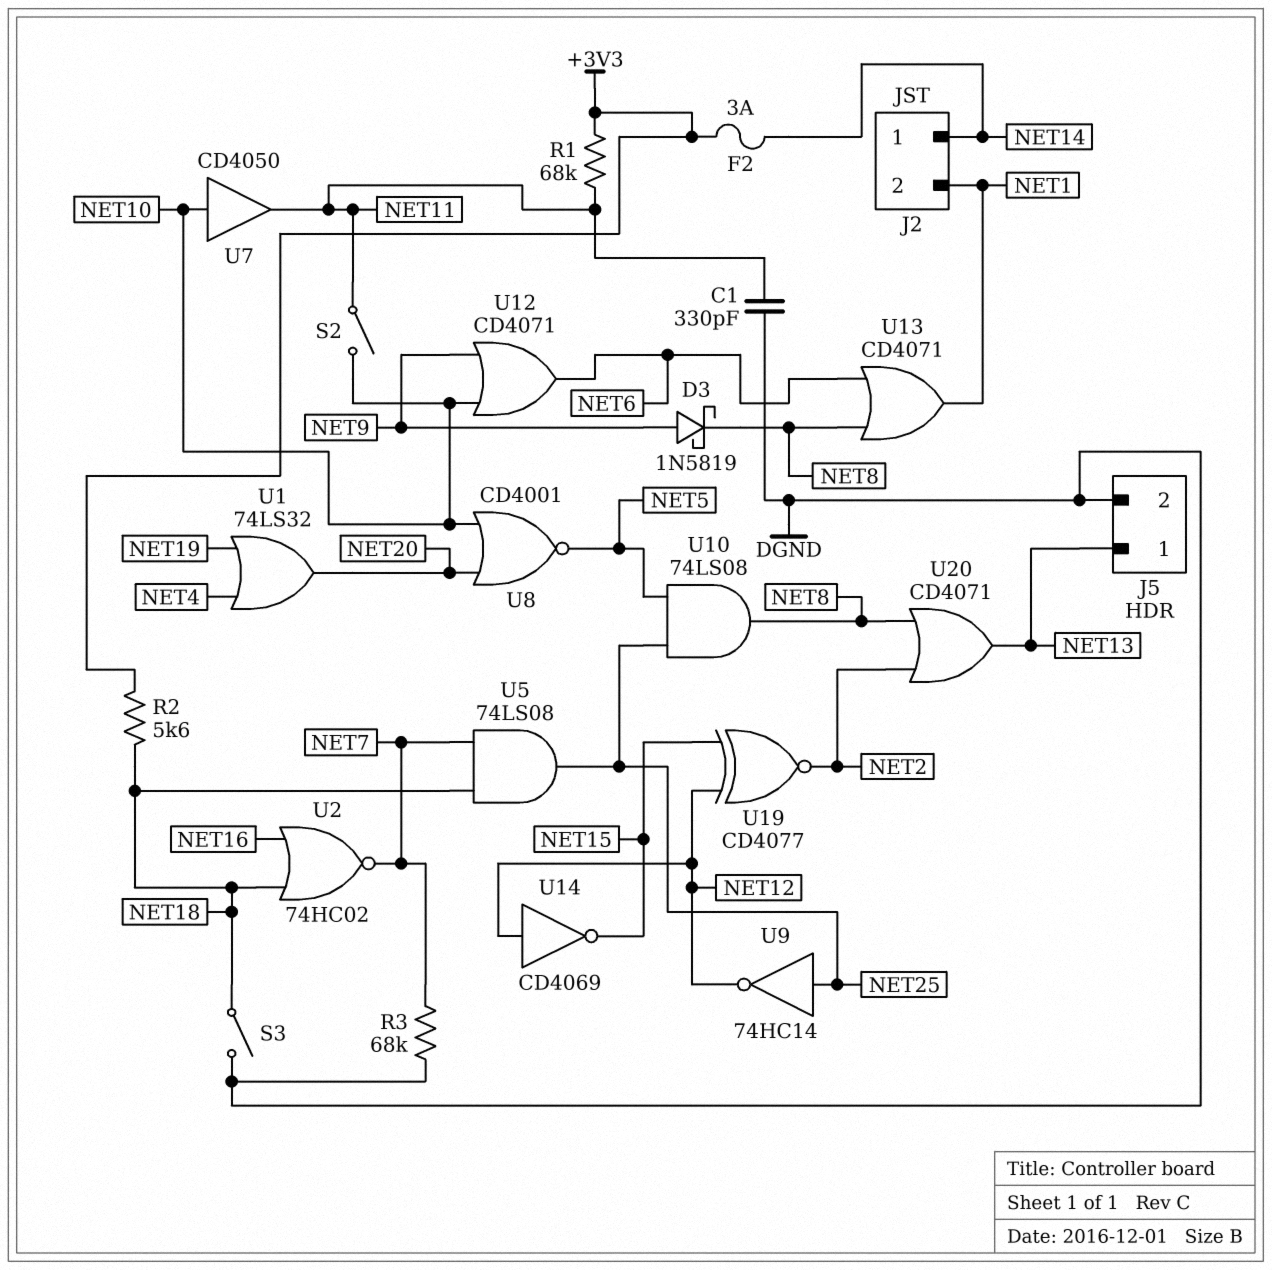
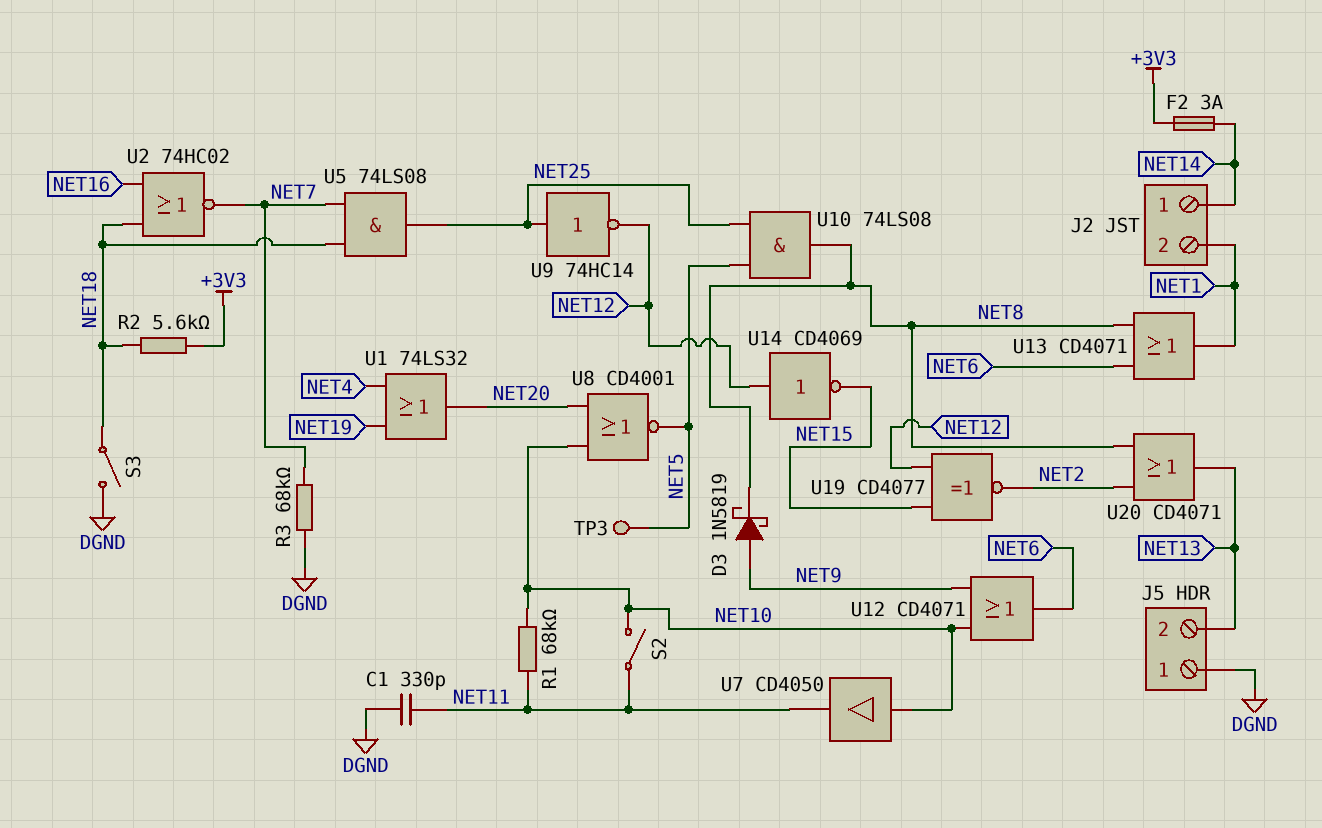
J5 pin 1: NET13 -> DGND
J5 pin 2: DGND -> NET13
R1: 68k (+3V3, NET11) -> 68k (NET10, NET11)
TP3: none -> test point (NET5)

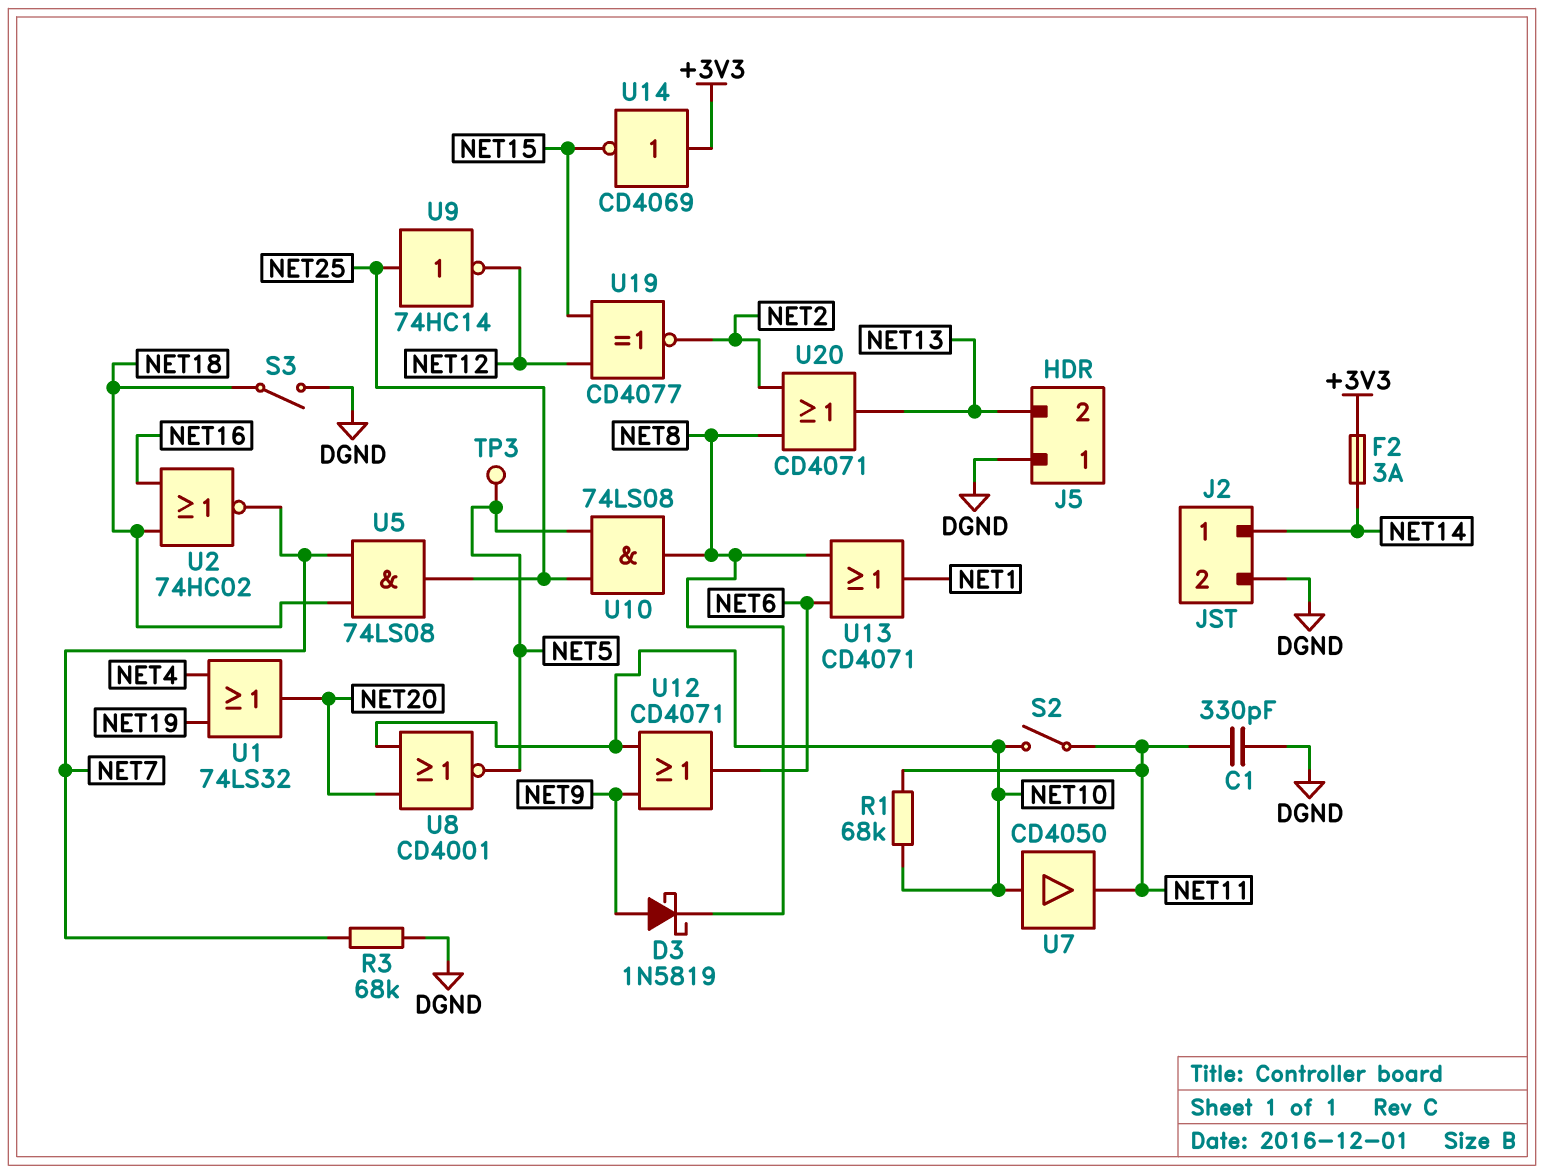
J2 pin 2: NET1 -> DGND
R2: 5.6k (+3V3, NET18) -> none
U14: NOT CD4069 (in NET12, out NET15) -> NOT CD4069 (in +3V3, out NET15)

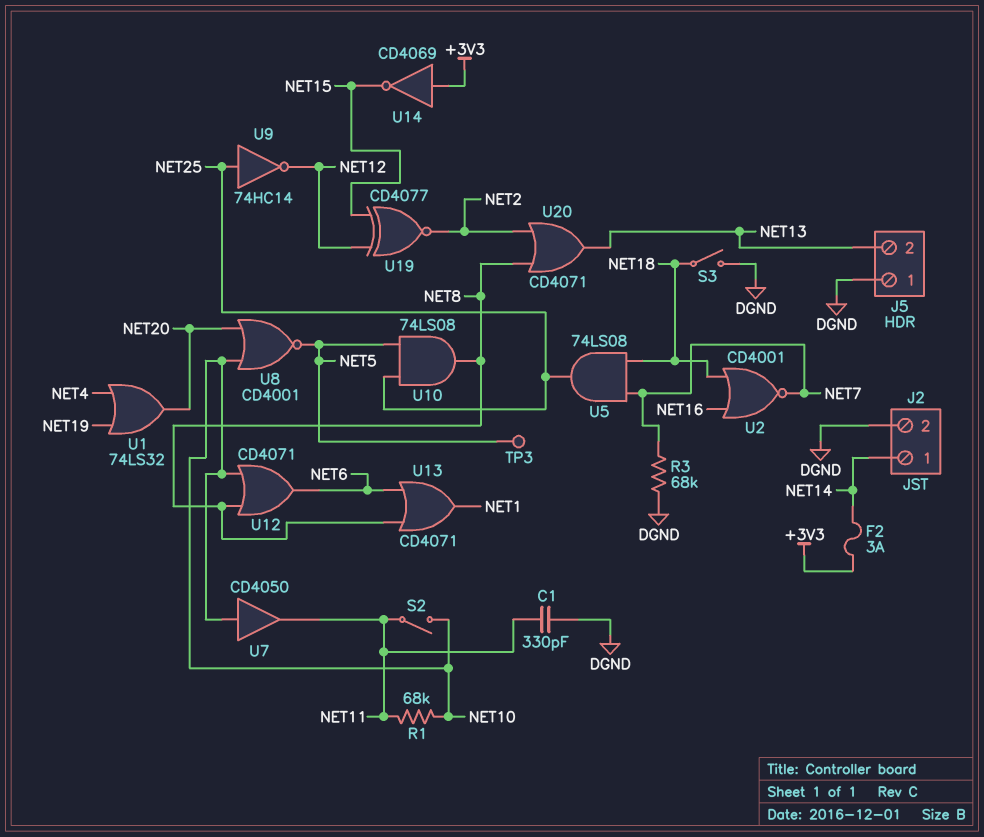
D3: schottky 1N5819 (A NET9, K NET8) -> none
U2: NOR 74HC02 (in NET16, in NET18, out NET7) -> NOR CD4001 (in NET16, in NET18, out NET7)
U12: OR CD4071 (in NET9, in NET10, out NET6) -> OR CD4071 (in NET8, in NET10, out NET6)

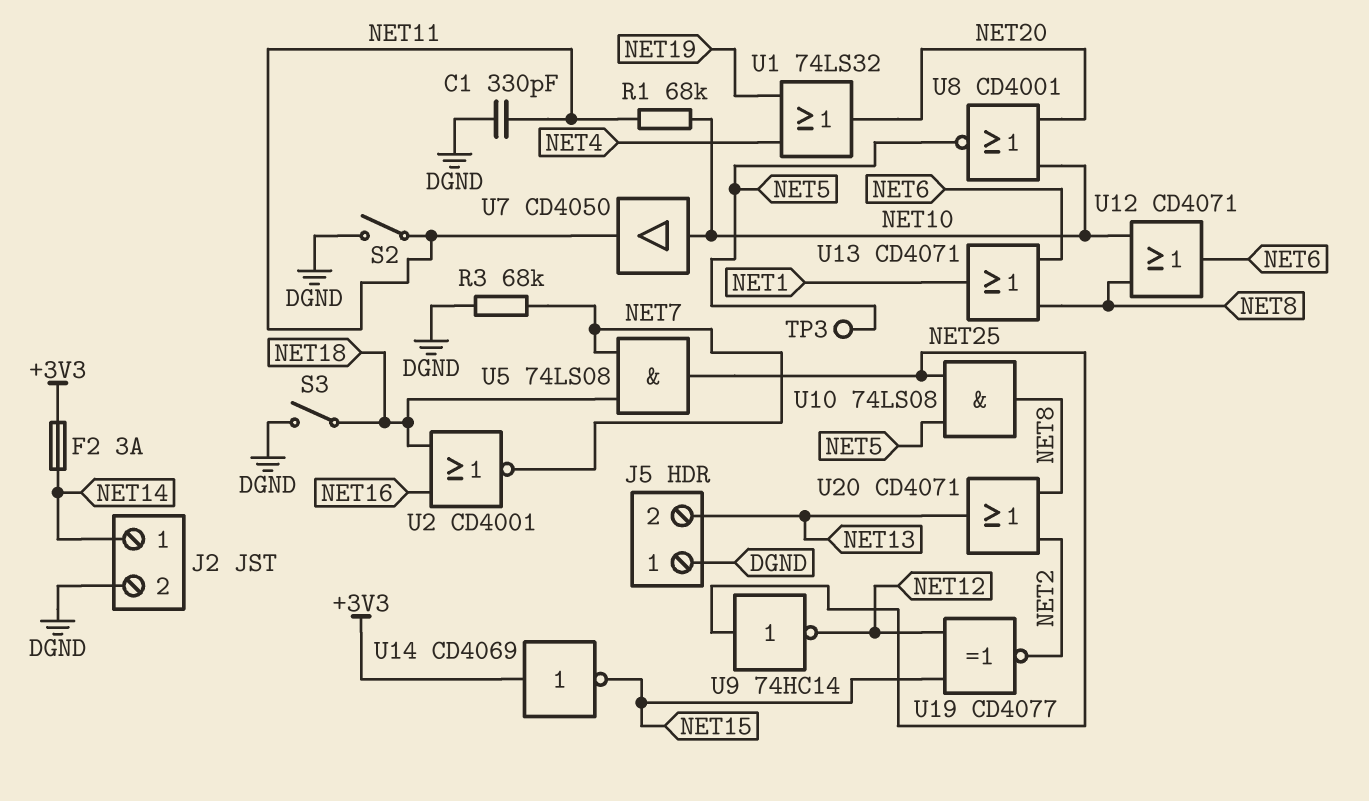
S2: switch (NET10, NET11) -> switch (DGND, NET11)

